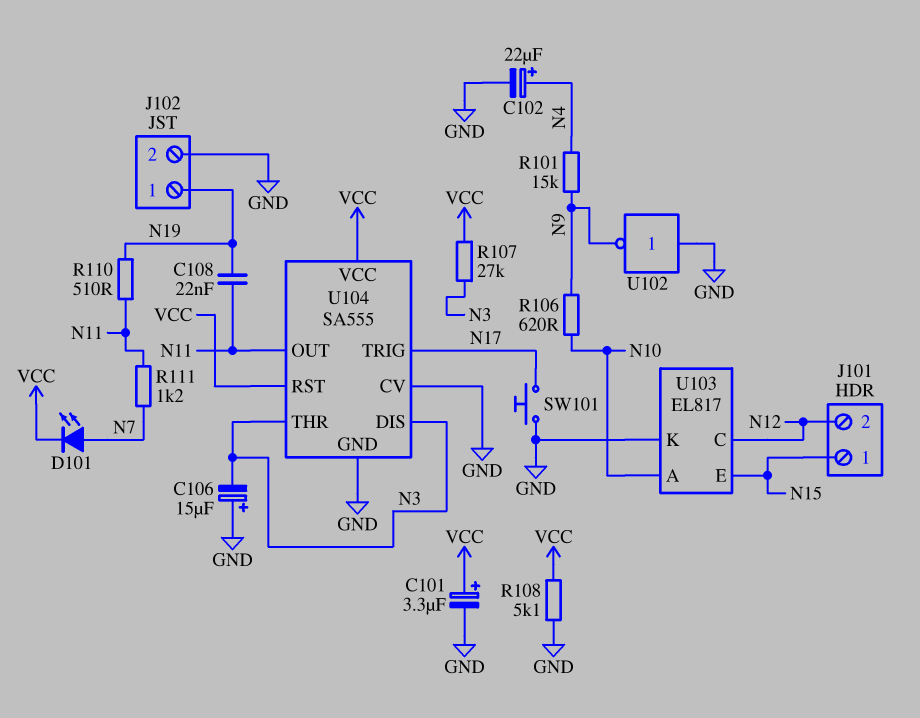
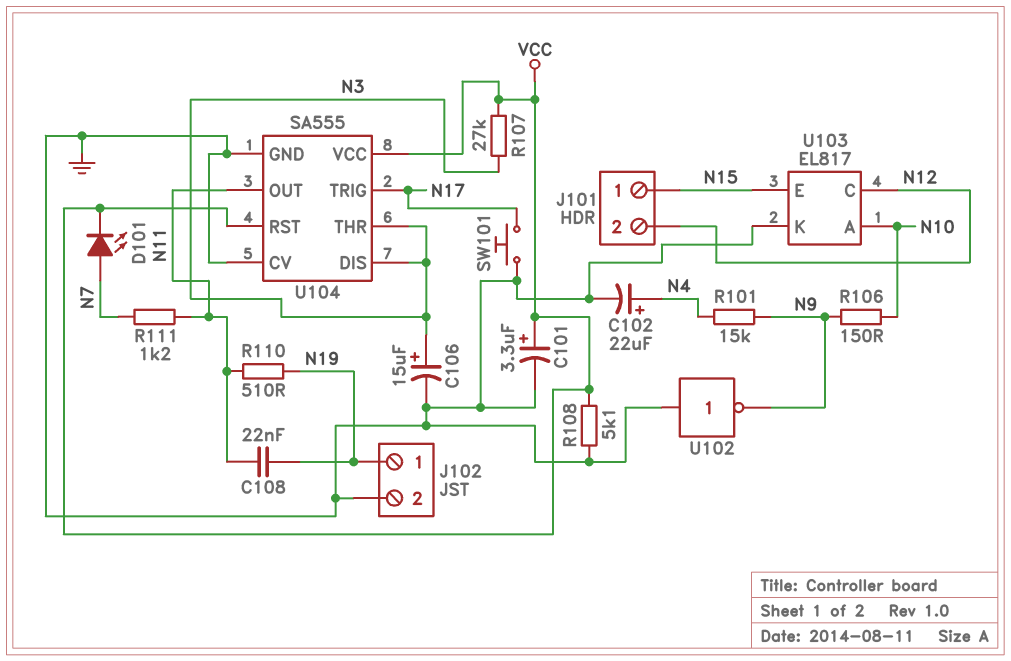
C106: 15uF (plus GND, minus N3) -> 15uF (plus N3, minus GND)
R106: 620 (N9, N10) -> 150 (N9, N10)

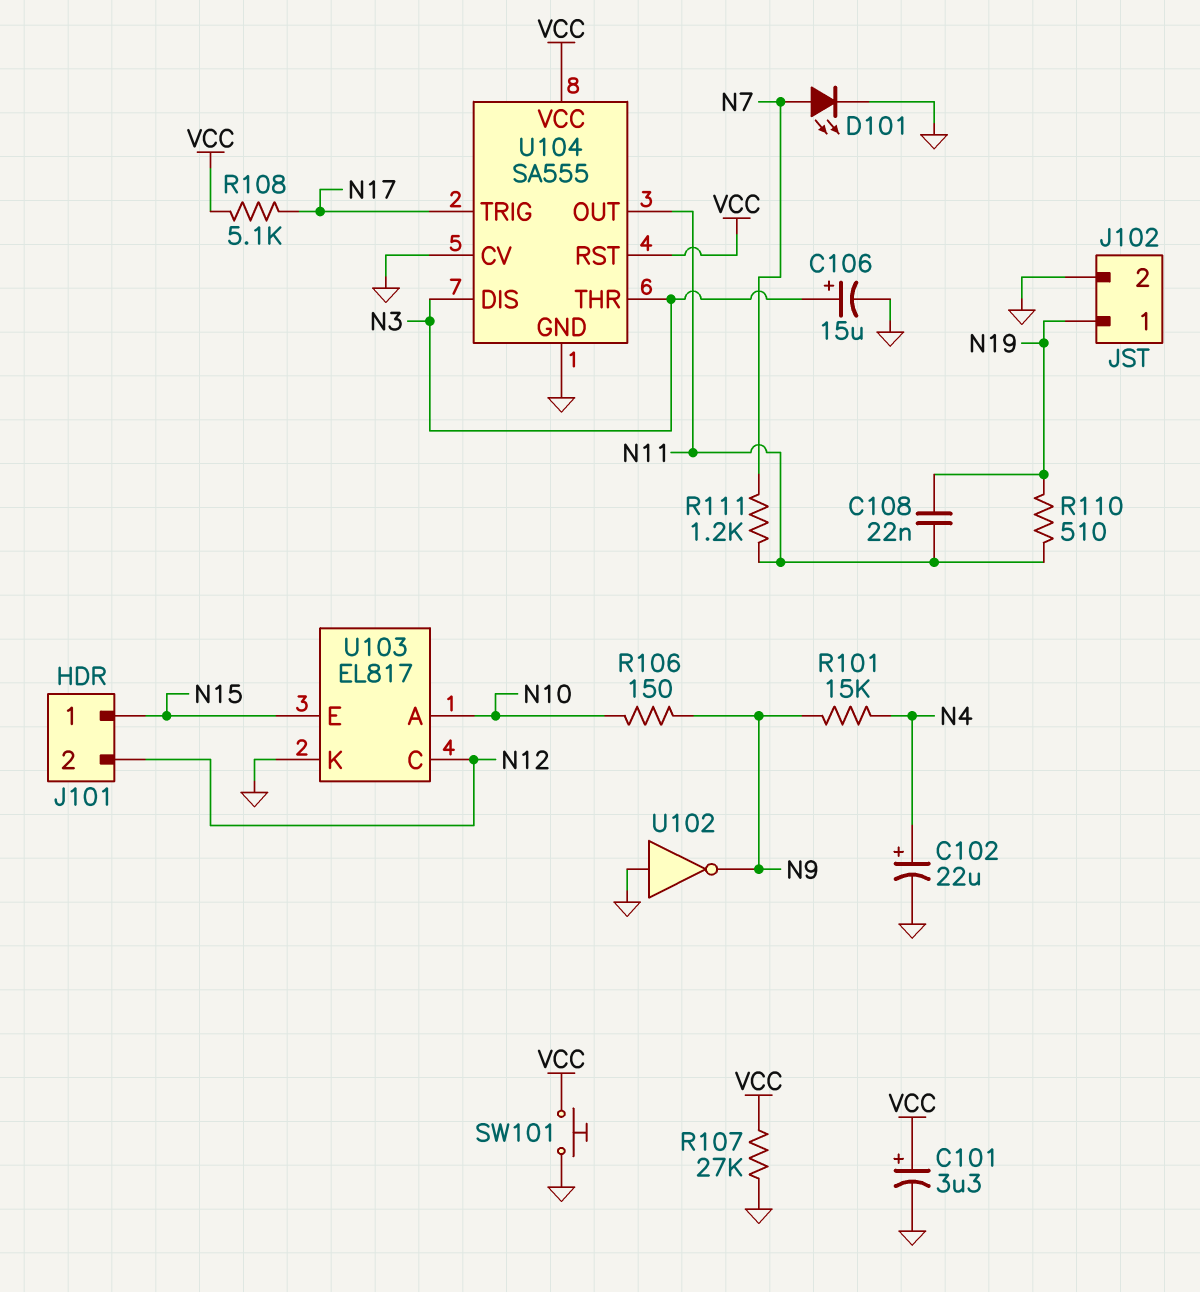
D101: LED (A N7, K VCC) -> LED (A N7, K GND)
R107: 27k (N3, VCC) -> 27k (GND, VCC)
R108: 5.1k (GND, VCC) -> 5.1k (N17, VCC)
SW101: button (GND, N17) -> button (GND, VCC)

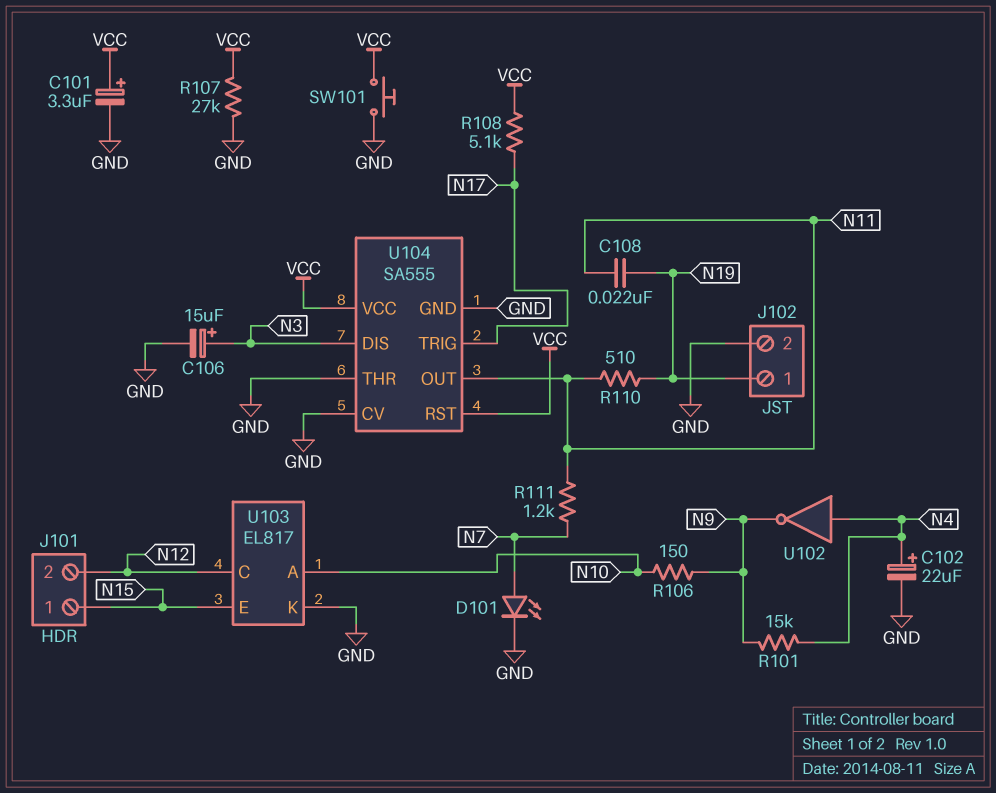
U102: NOT (in GND, out N9) -> NOT (in N4, out N9)
U104 pin THR: N3 -> GND

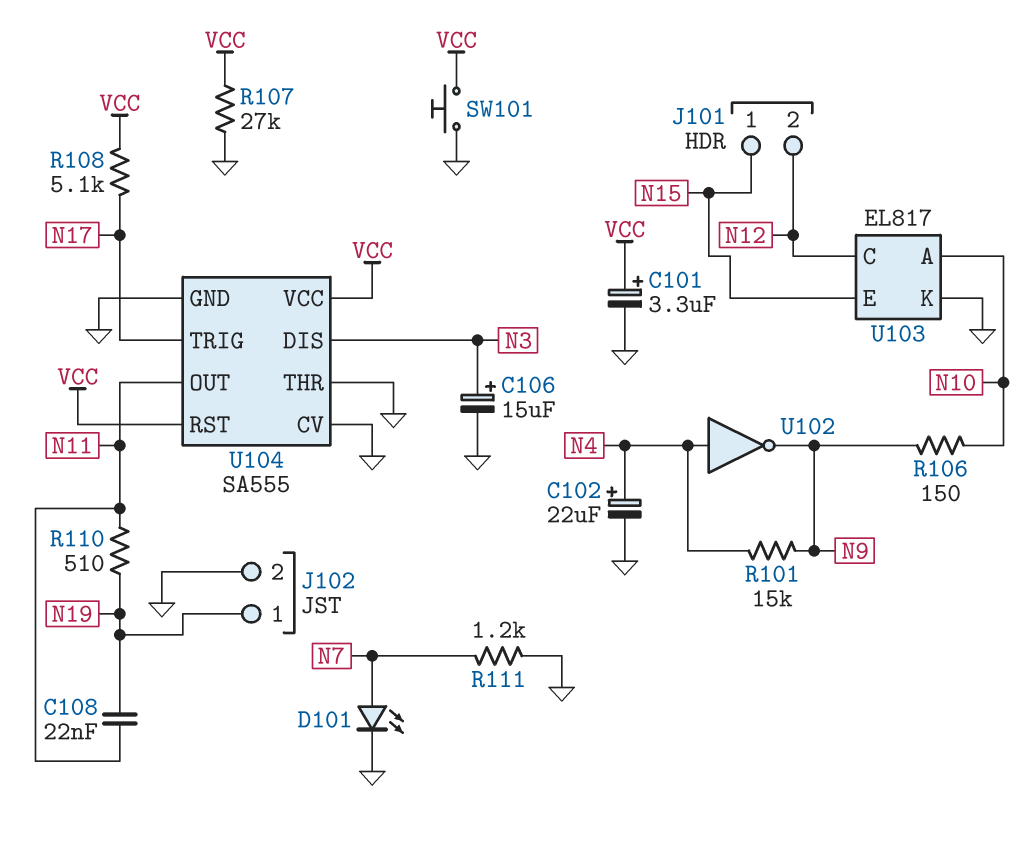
R111: 1.2k (N7, N11) -> 1.2k (GND, N7)

